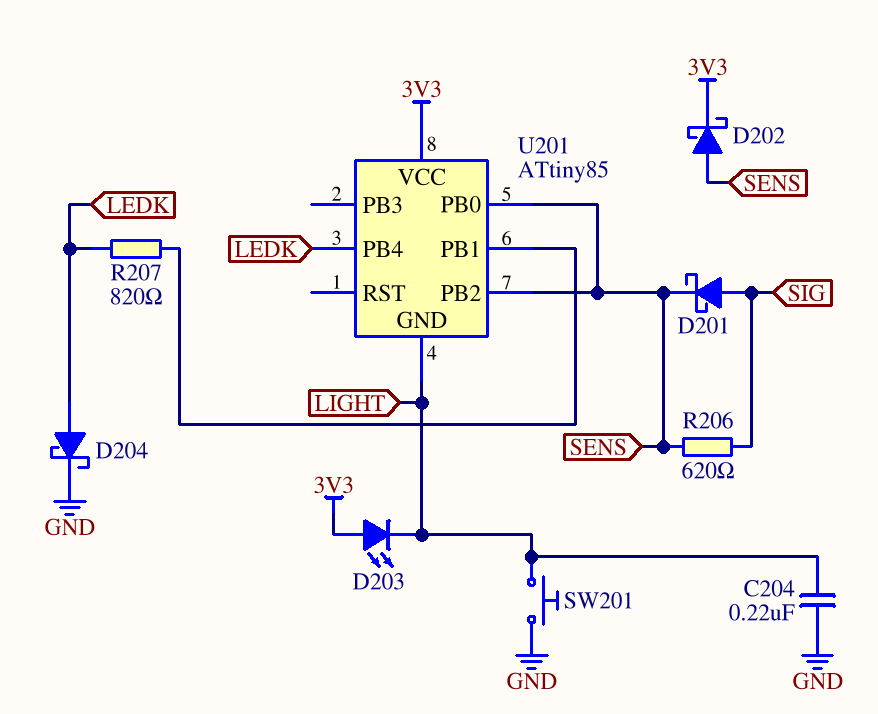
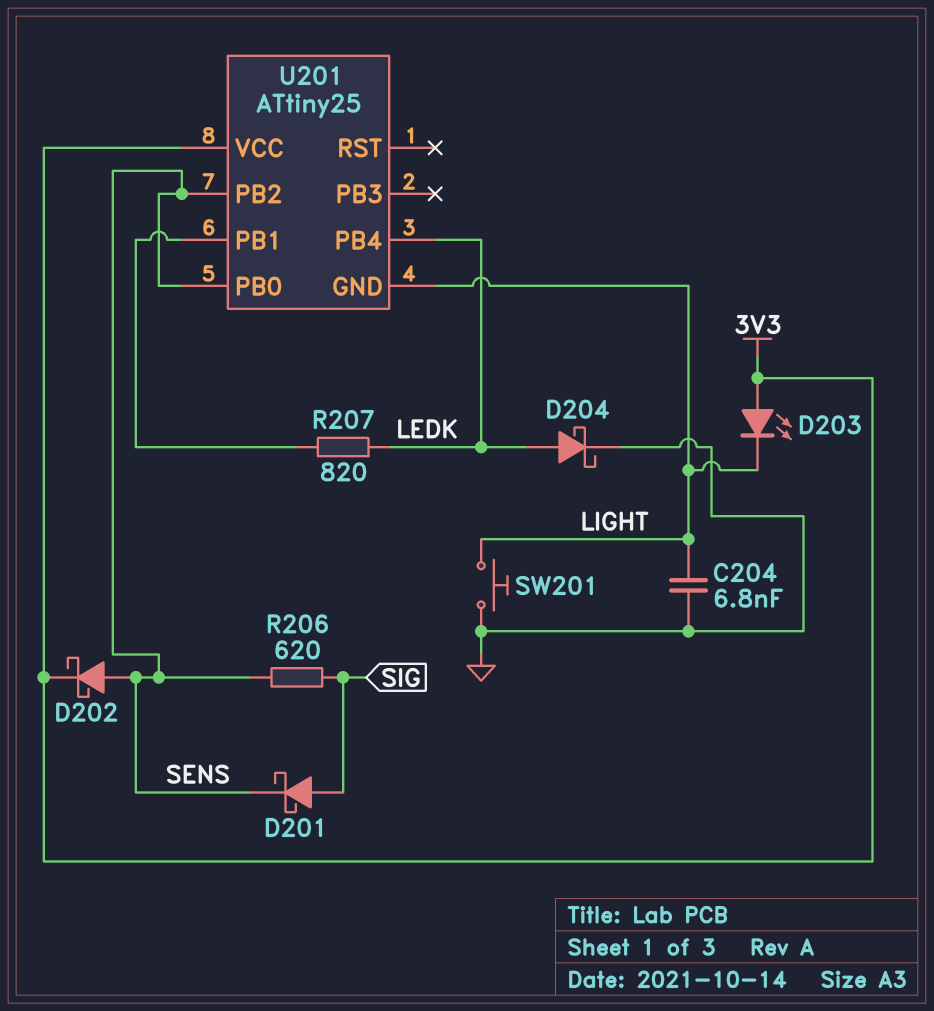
C204: 220nF (GND, LIGHT) -> 6.8nF (GND, LIGHT)
U201: ATtiny85 -> ATtiny25

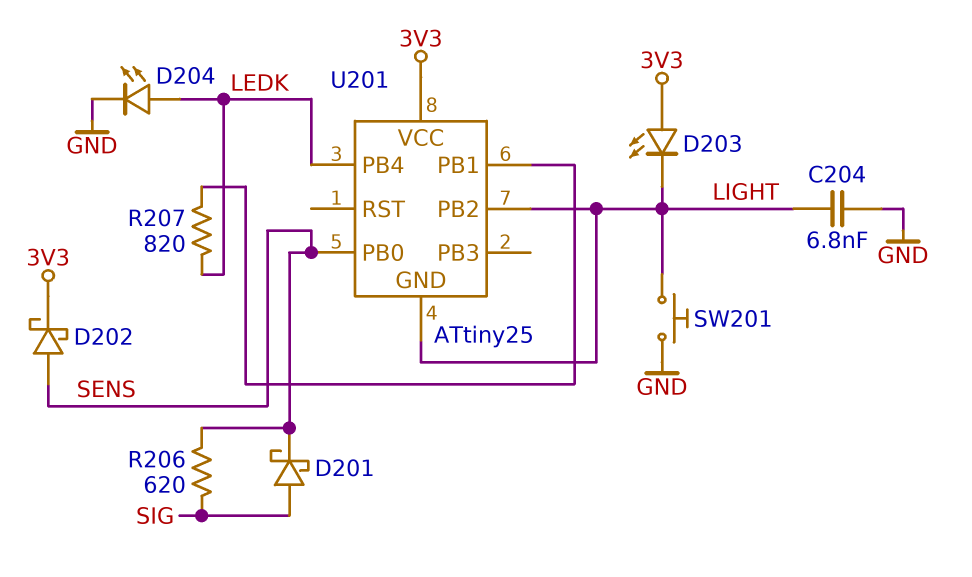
D204: schottky (A LEDK, K GND) -> LED (A LEDK, K GND)
U201 pin PB2: SENS -> LIGHT

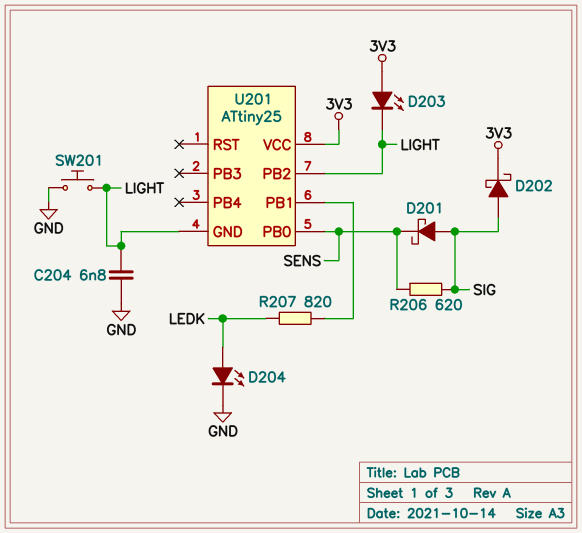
D202: schottky (A SENS, K 3V3) -> schottky (A SIG, K 3V3)
U201 pin PB4: LEDK -> none

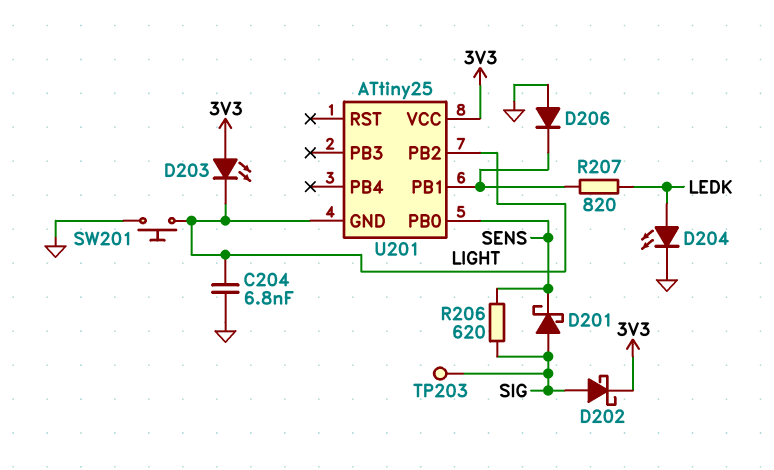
D206: none -> diode (A GND, K U201/PB1)
TP203: none -> test point (SIG)

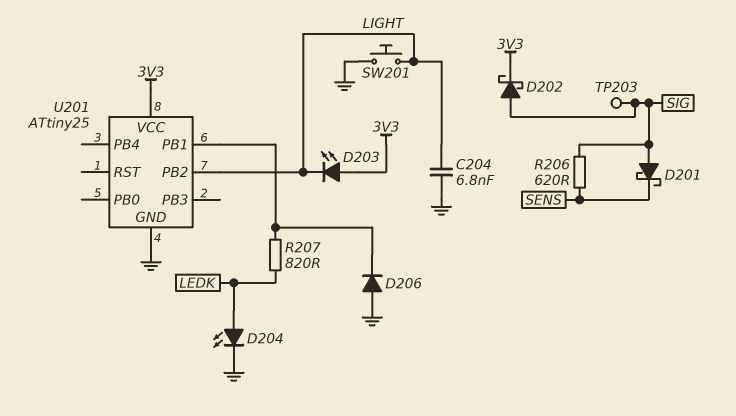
U201 pin GND: LIGHT -> GND
U201 pin PB0: SENS -> none

